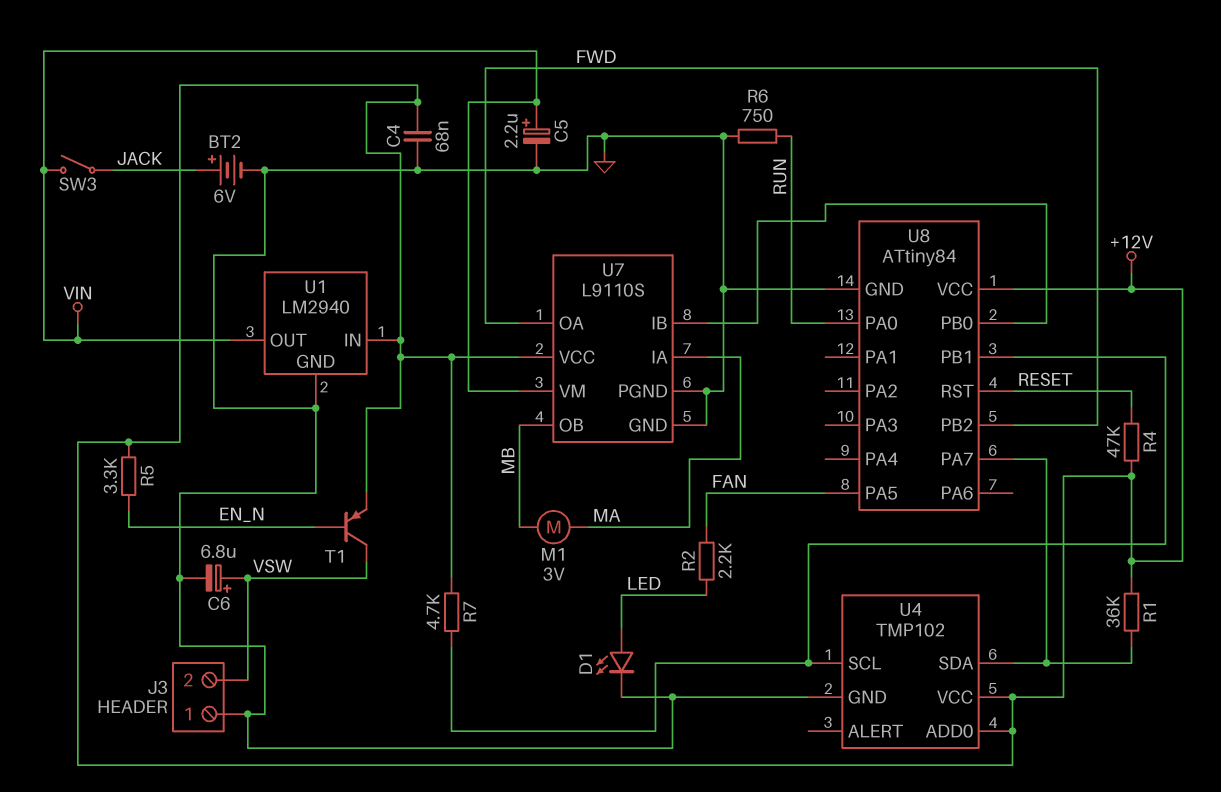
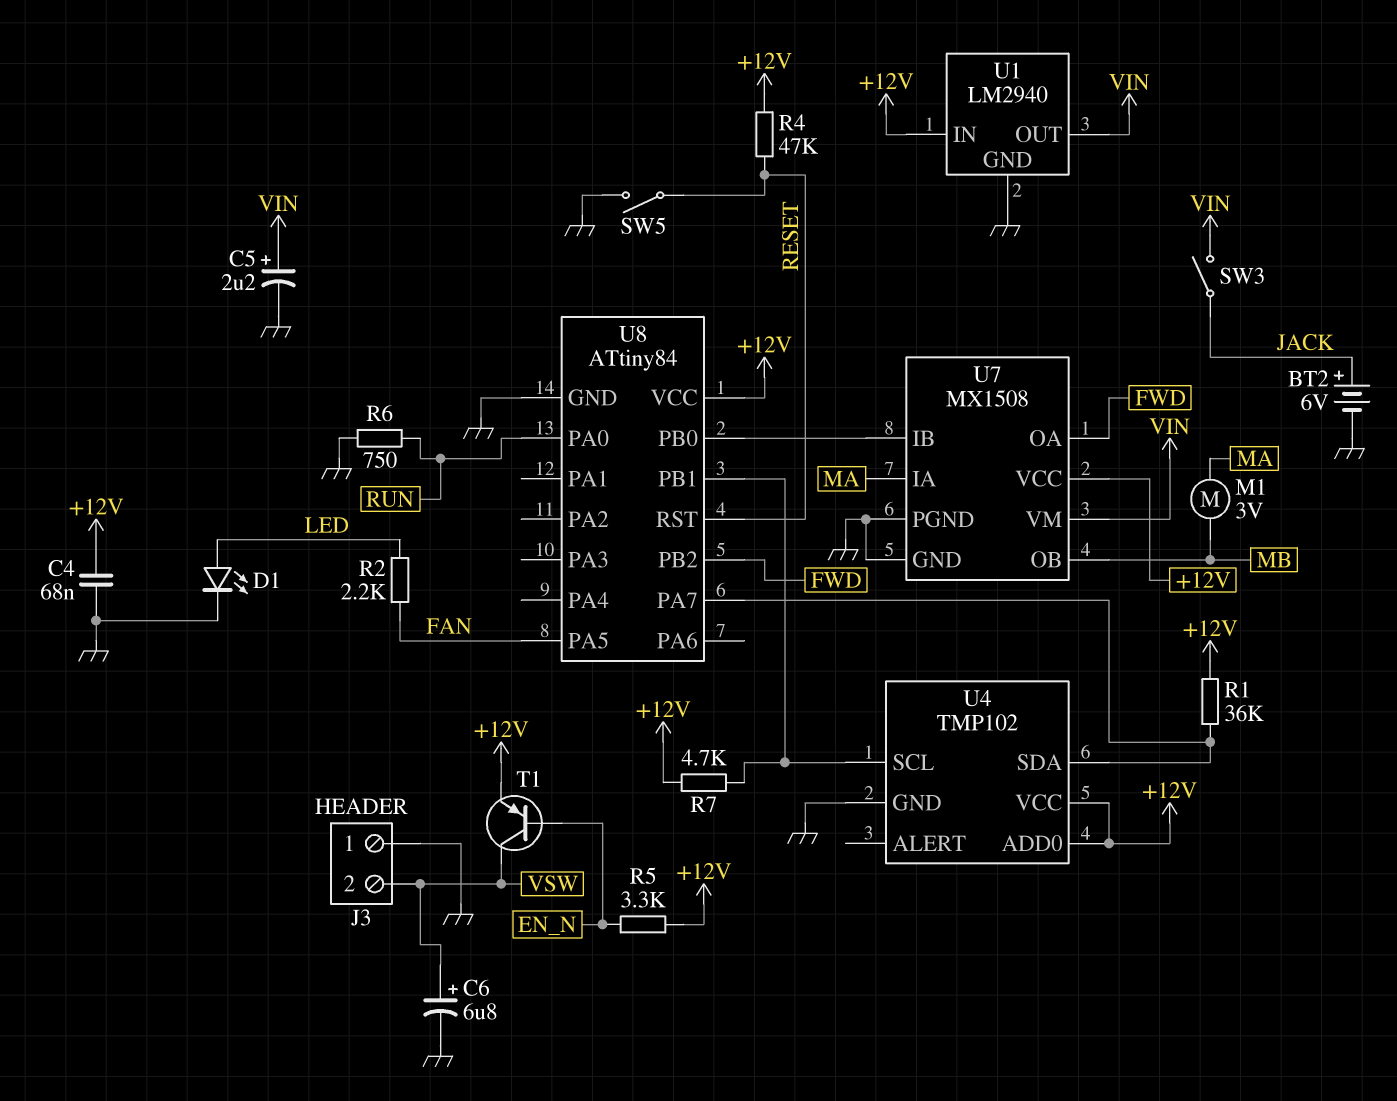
SW5: none -> switch (GND, RESET)
U7: L9110S -> MX1508

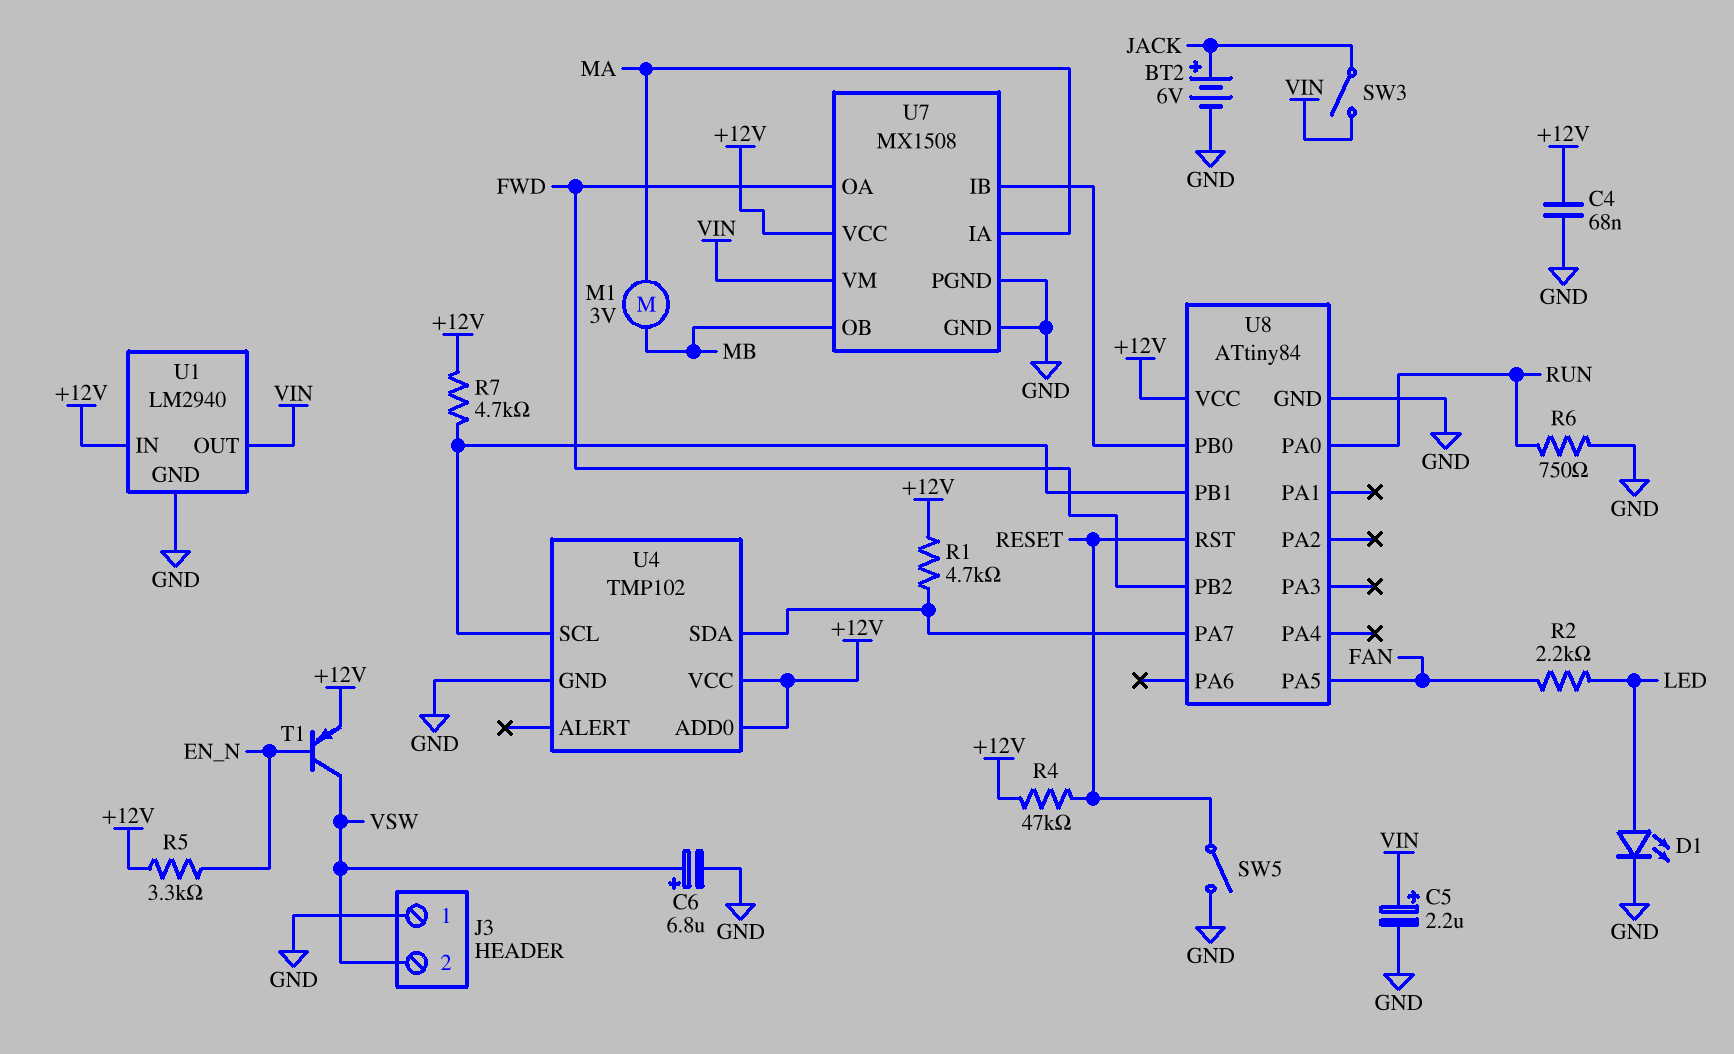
R1: 36k (+12V, U4/SDA) -> 4.7k (+12V, U4/SDA)

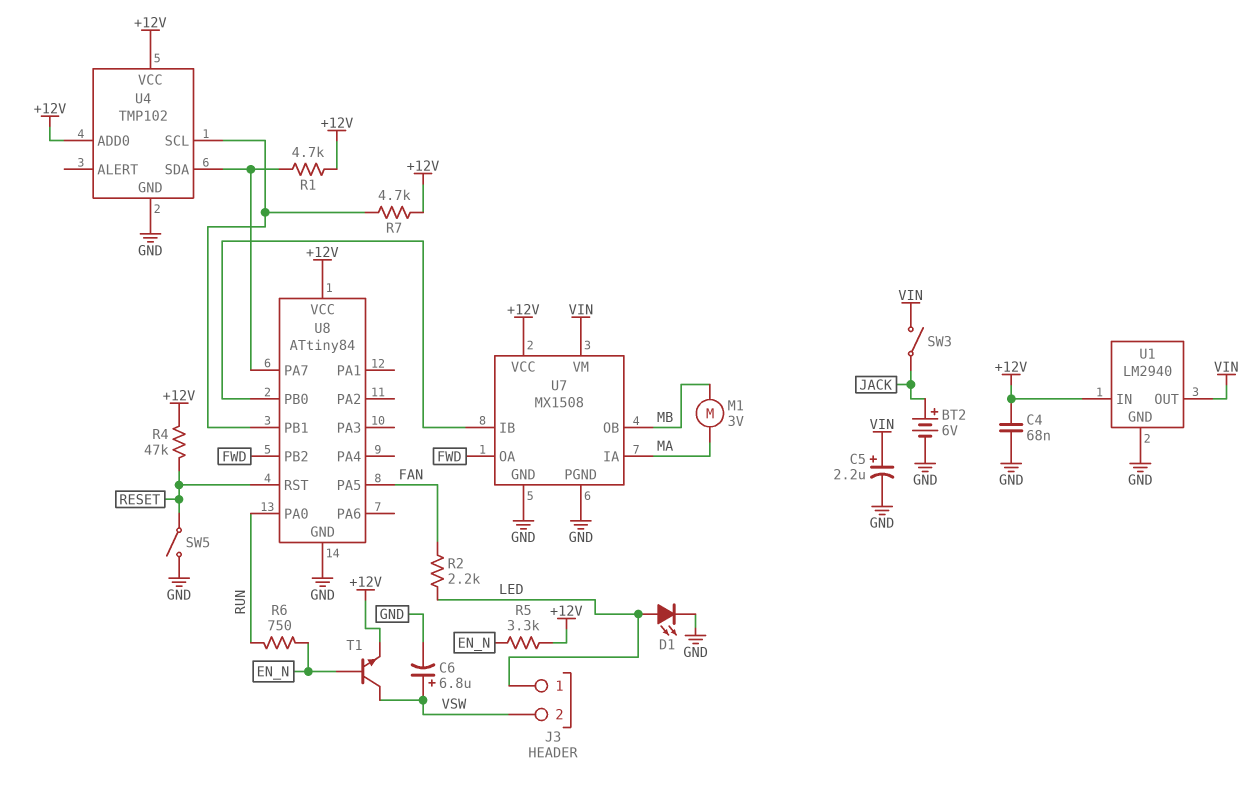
J3 pin 1: GND -> LED
R6: 750 (GND, RUN) -> 750 (EN_N, RUN)
T1: PNP (B EN_N, C VSW, E +12V) -> NPN (B EN_N, C VSW, E +12V)

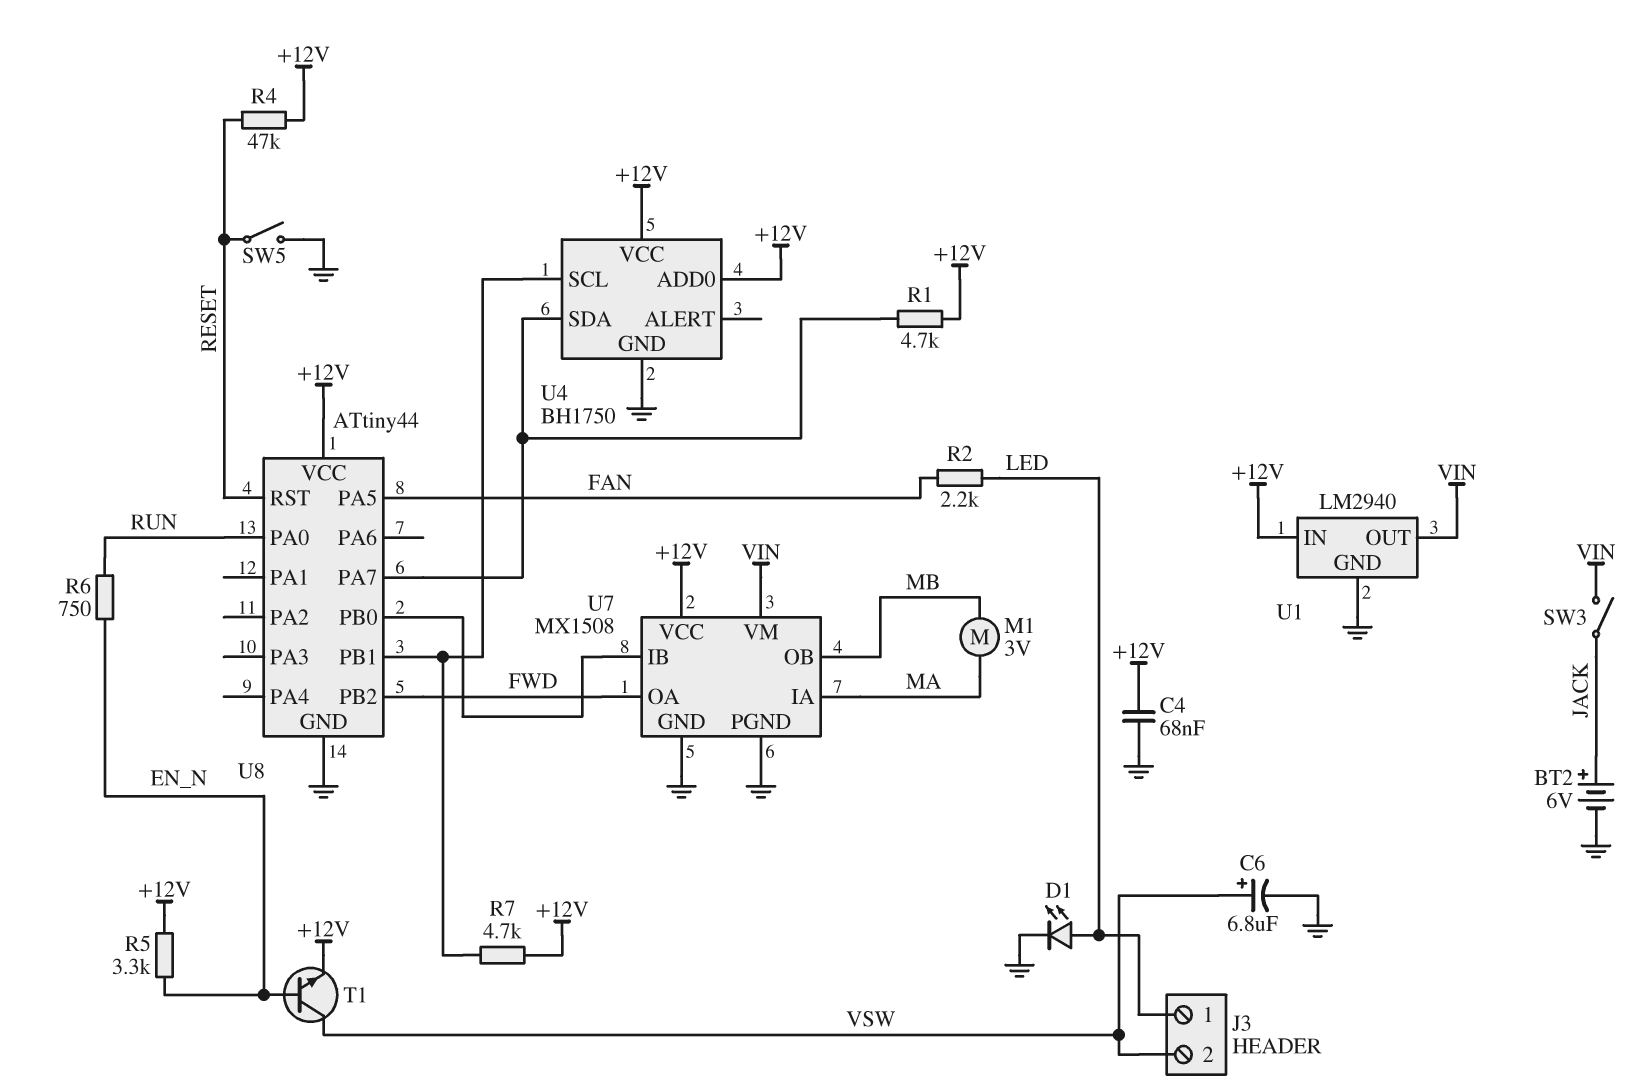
C5: 2.2uF (plus VIN, minus GND) -> none
U4: TMP102 -> BH1750
U8: ATtiny84 -> ATtiny44

